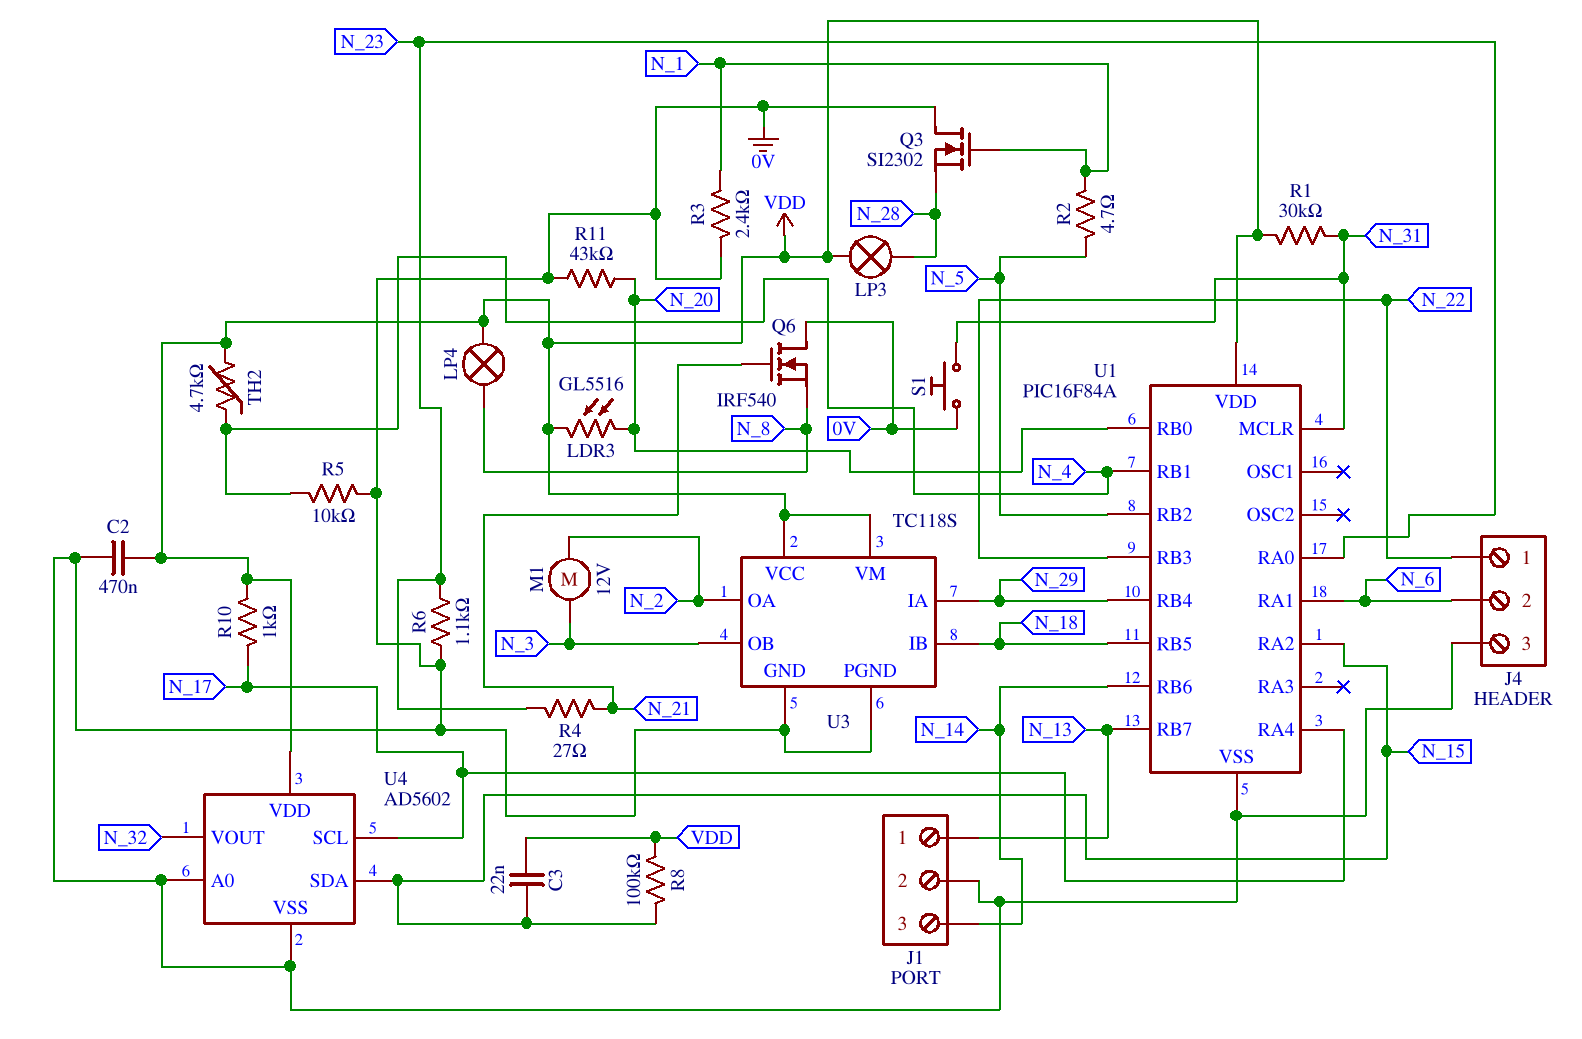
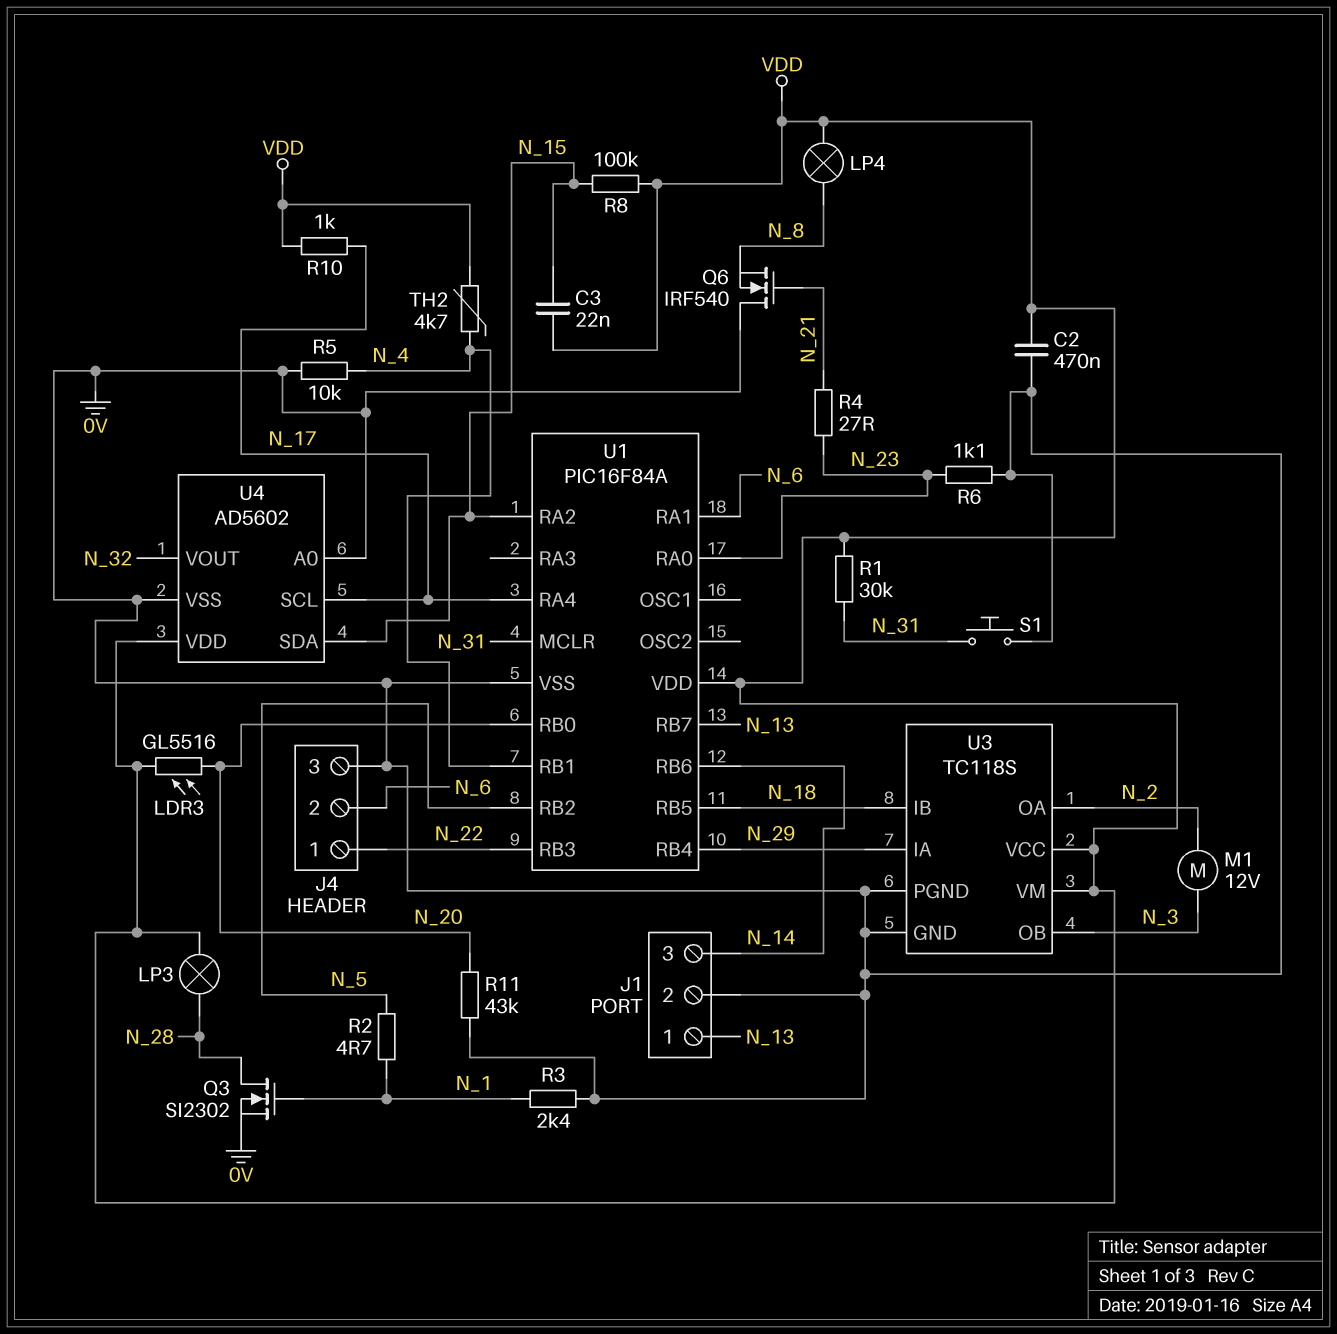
Q3: NMOS SI2302 (G N_1, D 0V, S N_28) -> NMOS SI2302 (G N_1, D N_28, S 0V)

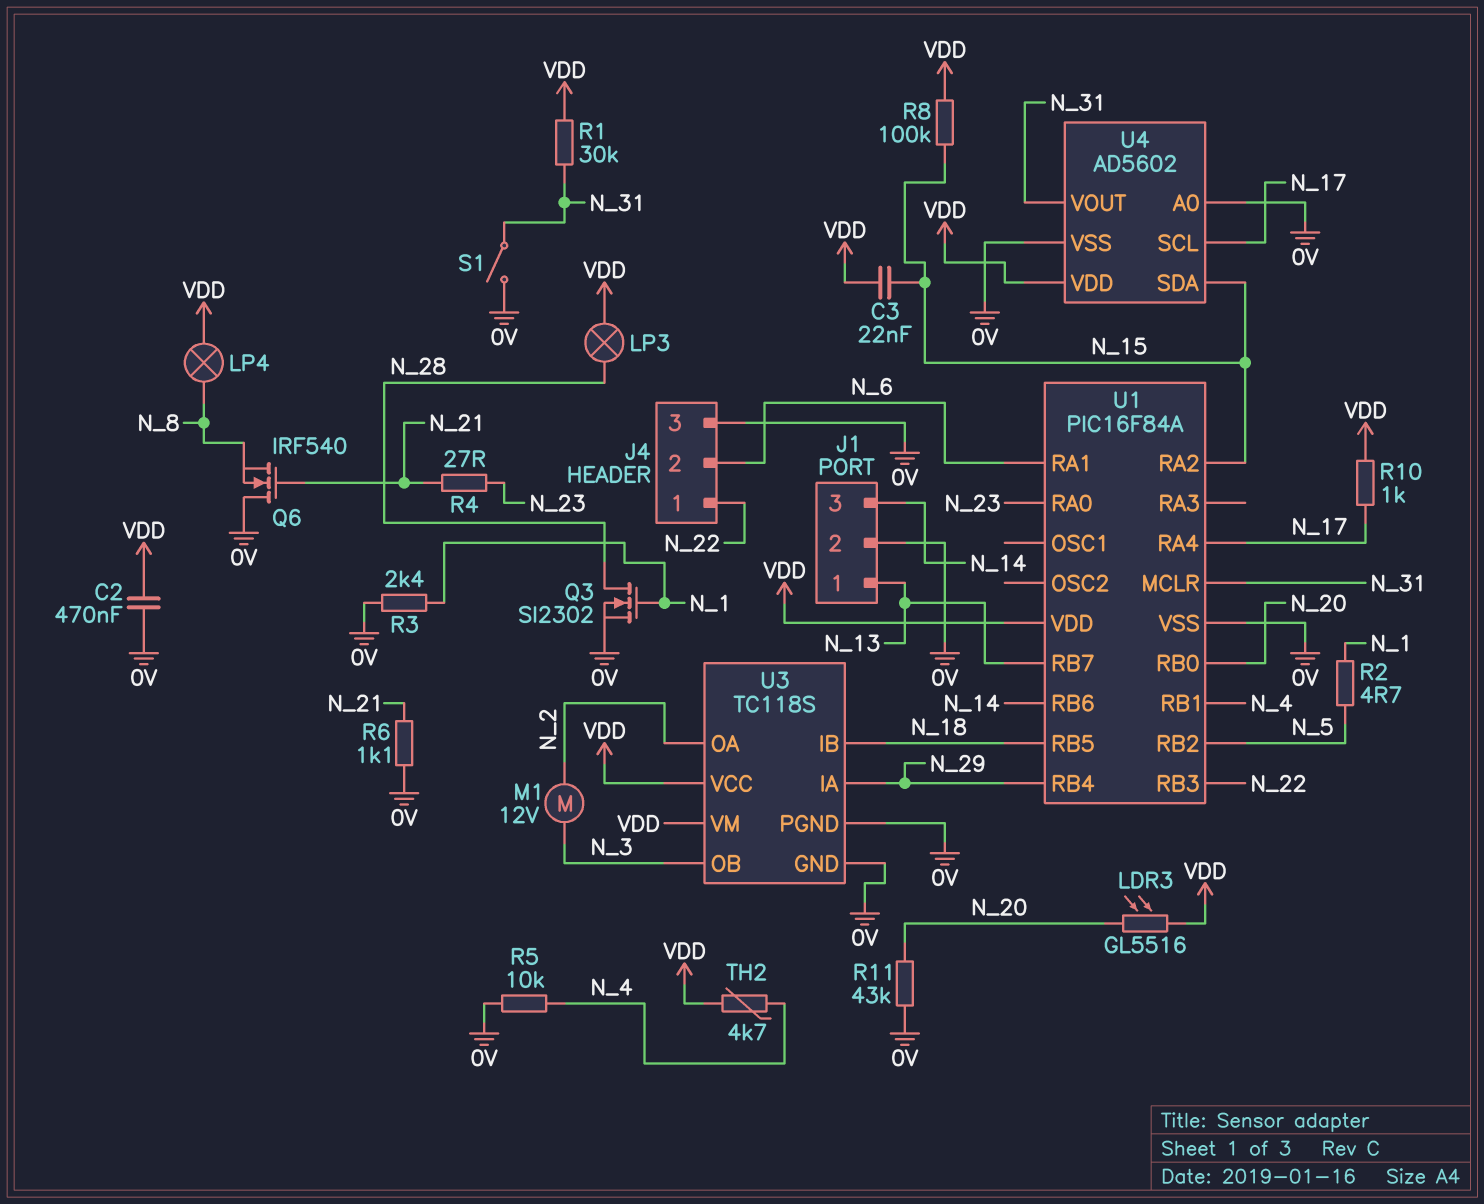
R6: 1.1k (0V, N_23) -> 1.1k (0V, N_21)
S1: button (0V, N_31) -> switch (0V, N_31)
U4 pin VOUT: N_32 -> N_31

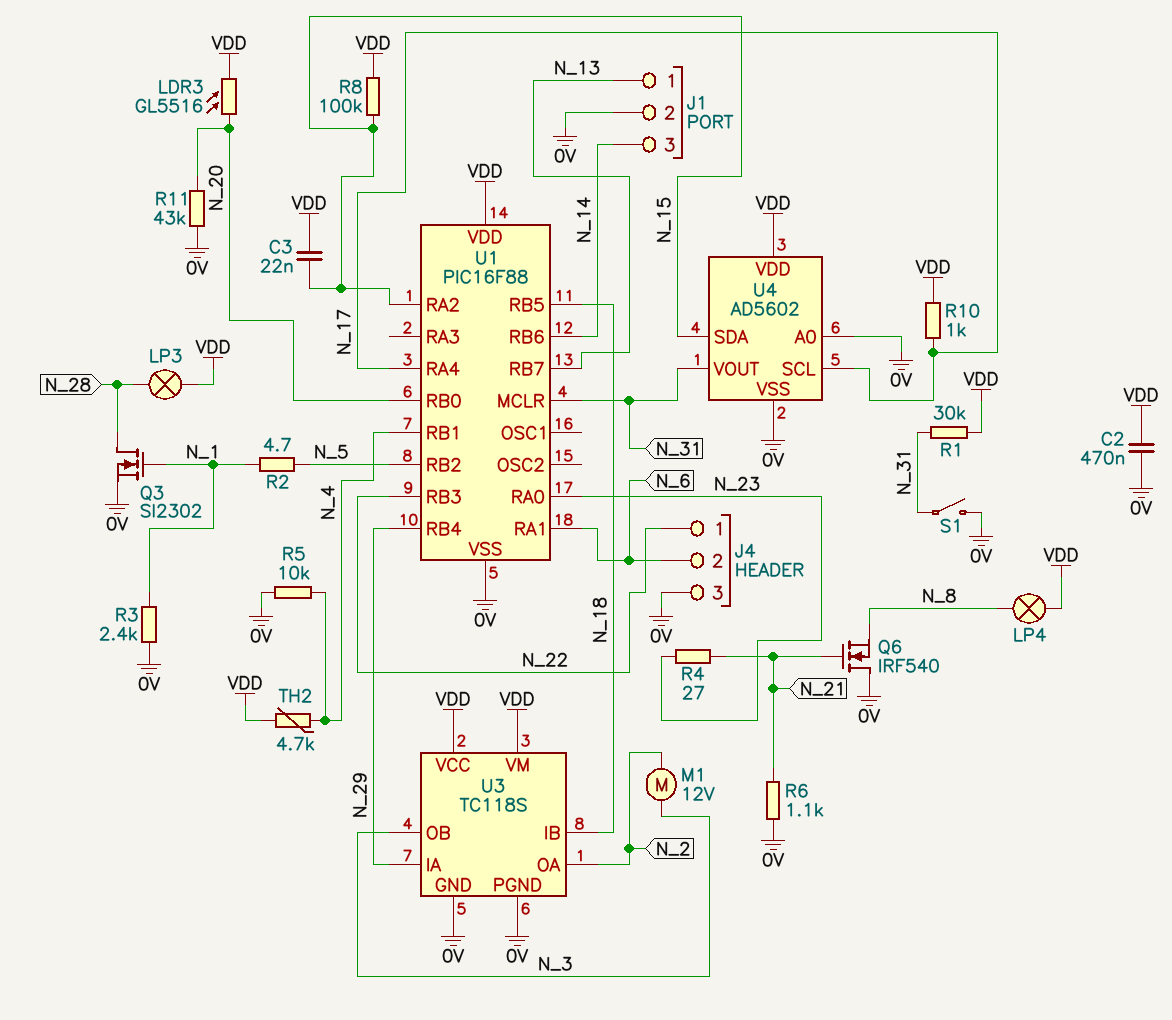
U1: PIC16F84A -> PIC16F88

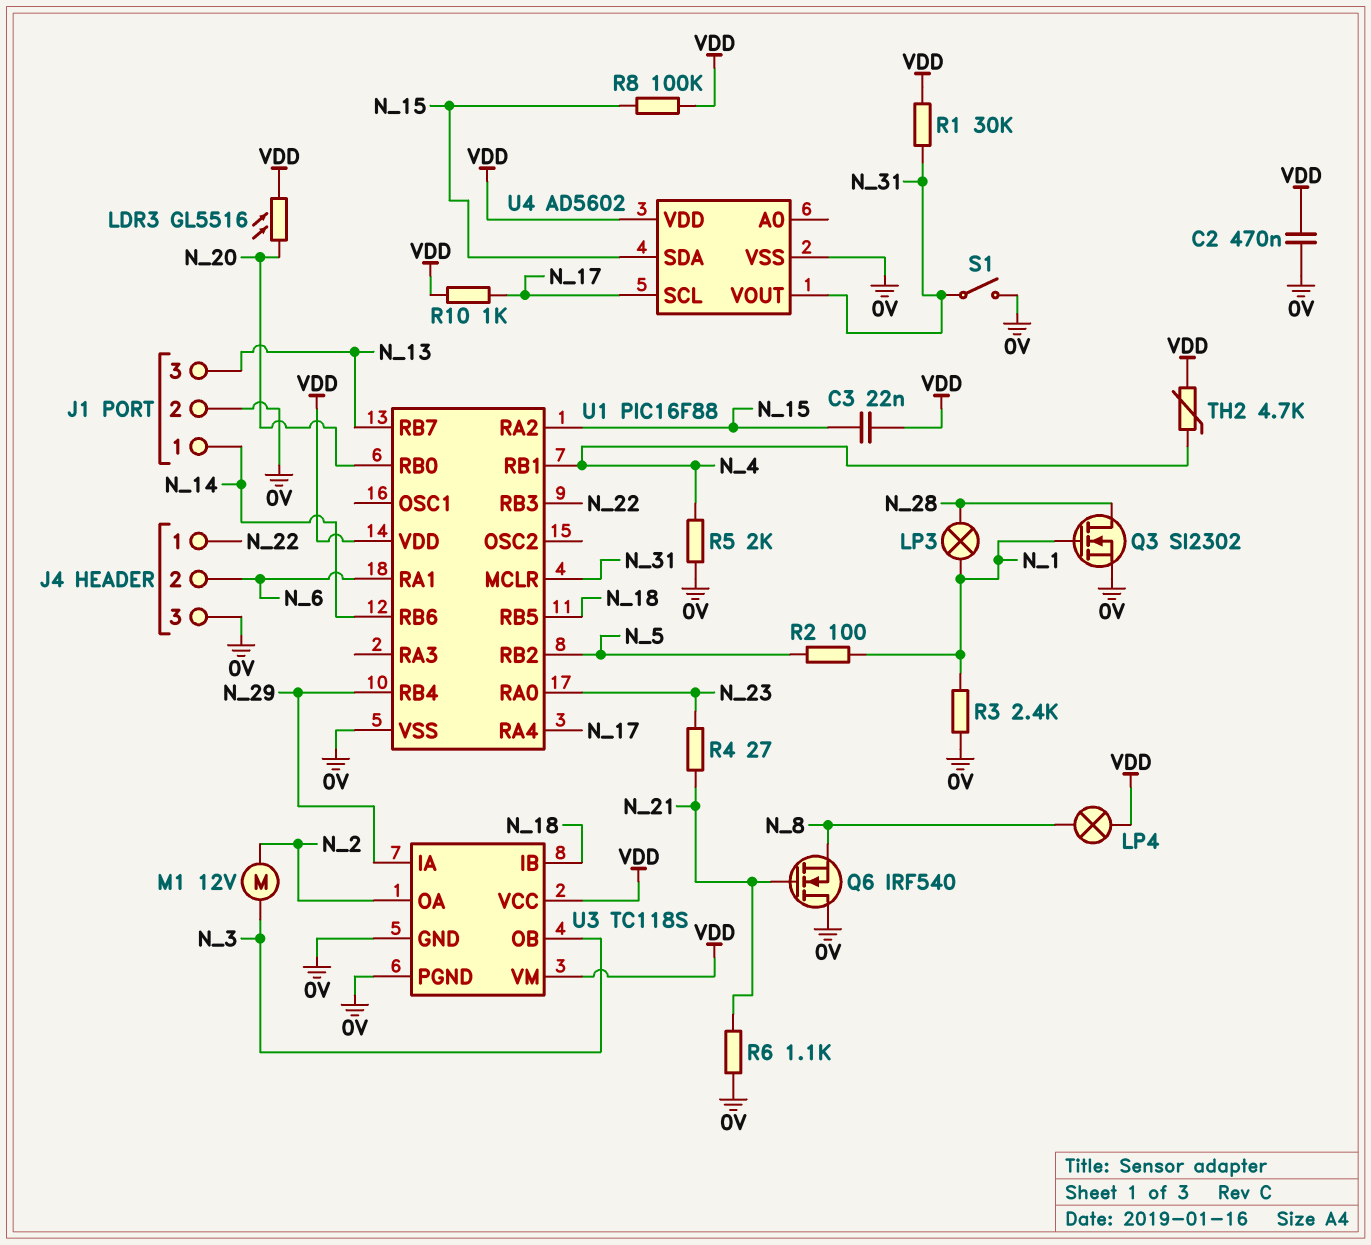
J1 pin 1: N_13 -> N_14
J1 pin 3: N_14 -> N_13
LP3: lamp (N_28, VDD) -> lamp (N_1, N_28)
R2: 4.7 (N_1, N_5) -> 100 (N_1, N_5)
R5: 10k (0V, N_4) -> 2k (0V, N_4)
R11: 43k (0V, N_20) -> none
U4 pin A0: 0V -> none

